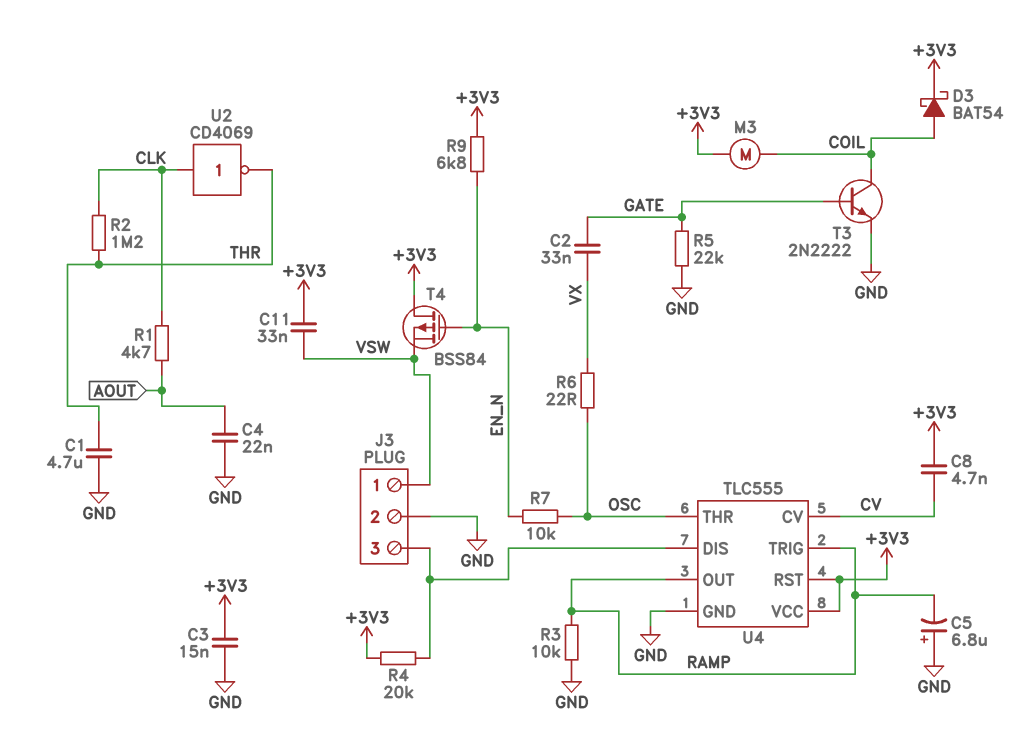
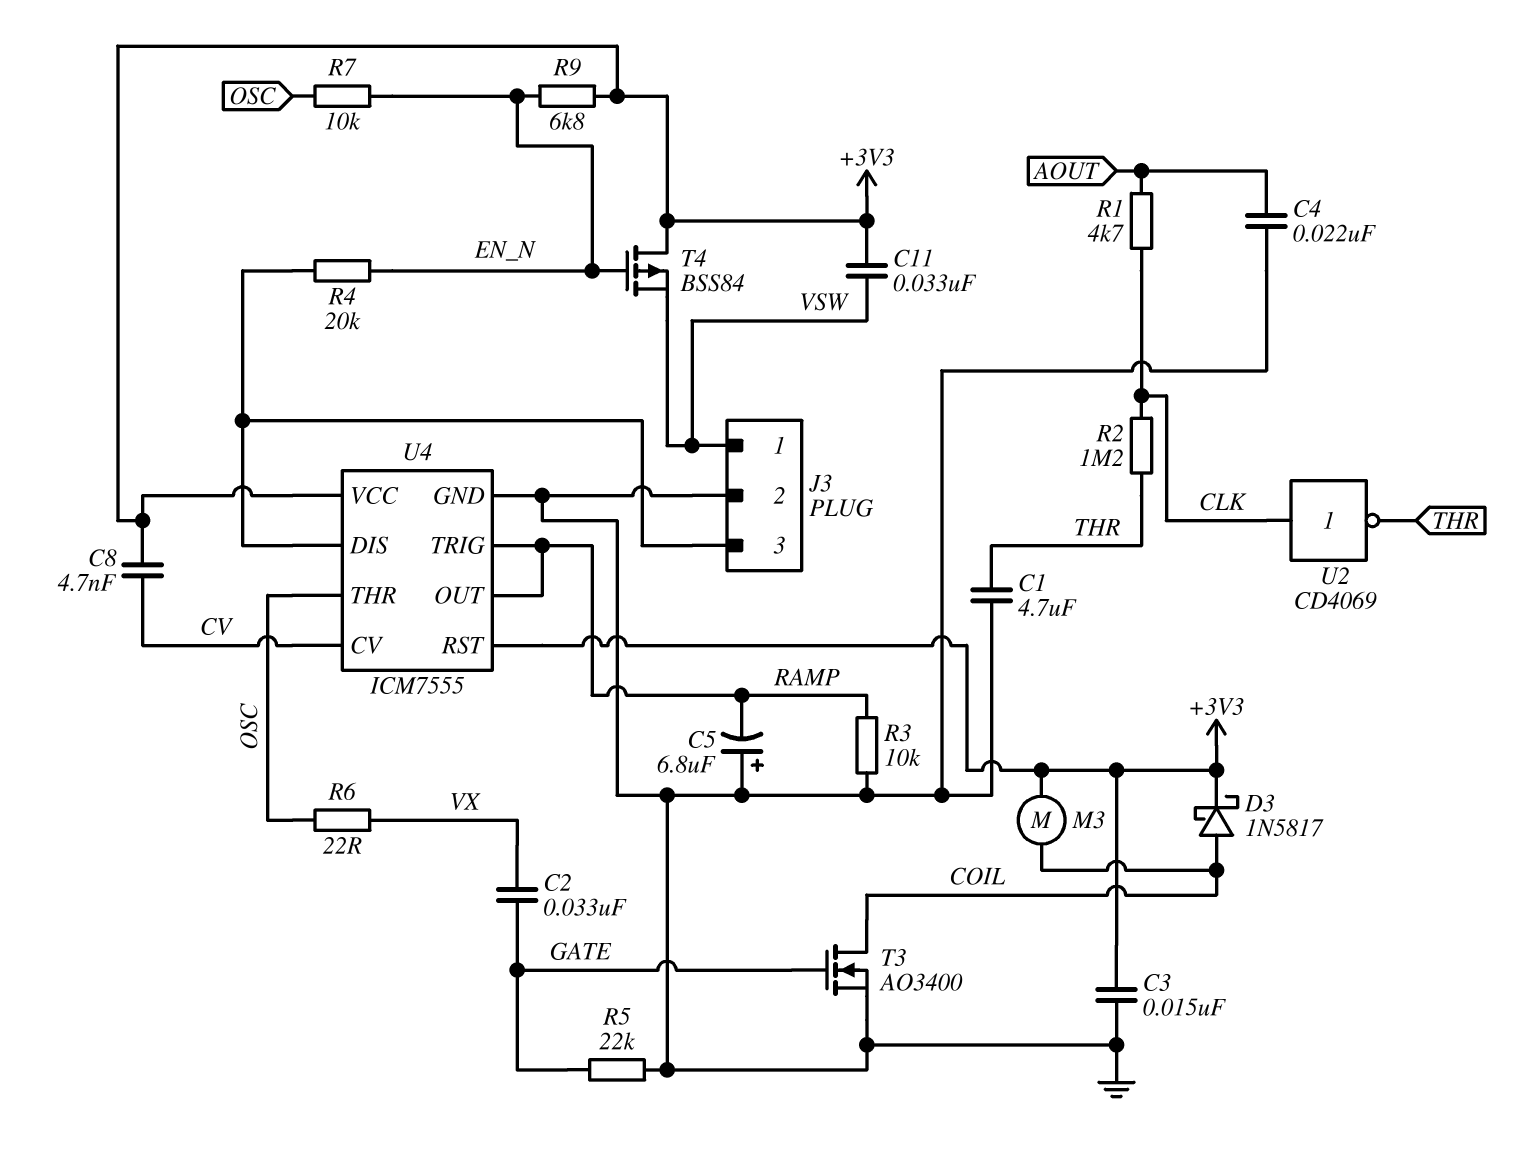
D3: schottky BAT54 (A COIL, K +3V3) -> schottky 1N5817 (A COIL, K +3V3)
R4: 20k (+3V3, J3/3) -> 20k (EN_N, J3/3)
T3: NPN 2N2222 (B GATE, C COIL, E GND) -> NMOS AO3400 (G GATE, D COIL, S GND)
U4: TLC555 -> ICM7555

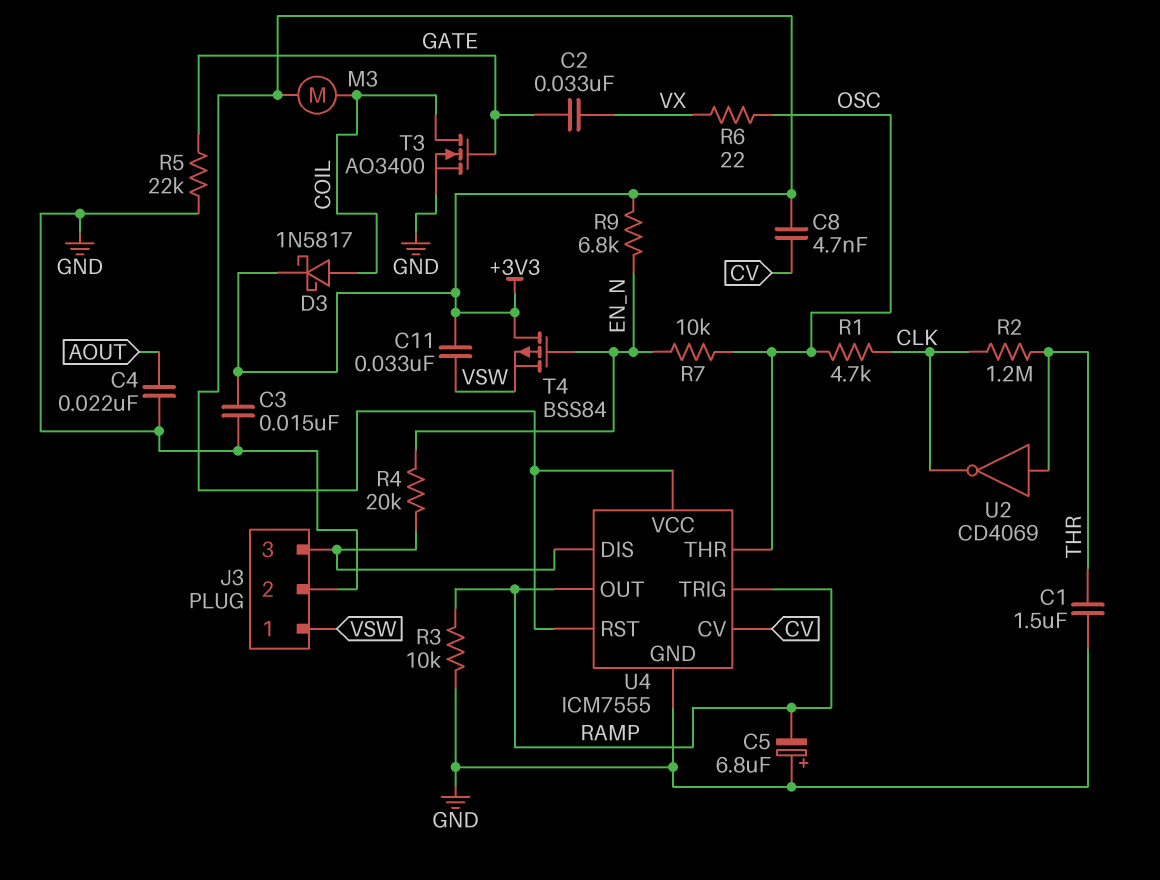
C1: 4.7uF (GND, THR) -> 1.5uF (GND, THR)
R1: 4.7k (AOUT, CLK) -> 4.7k (CLK, OSC)
U2: NOT CD4069 (in CLK, out THR) -> NOT CD4069 (in THR, out CLK)

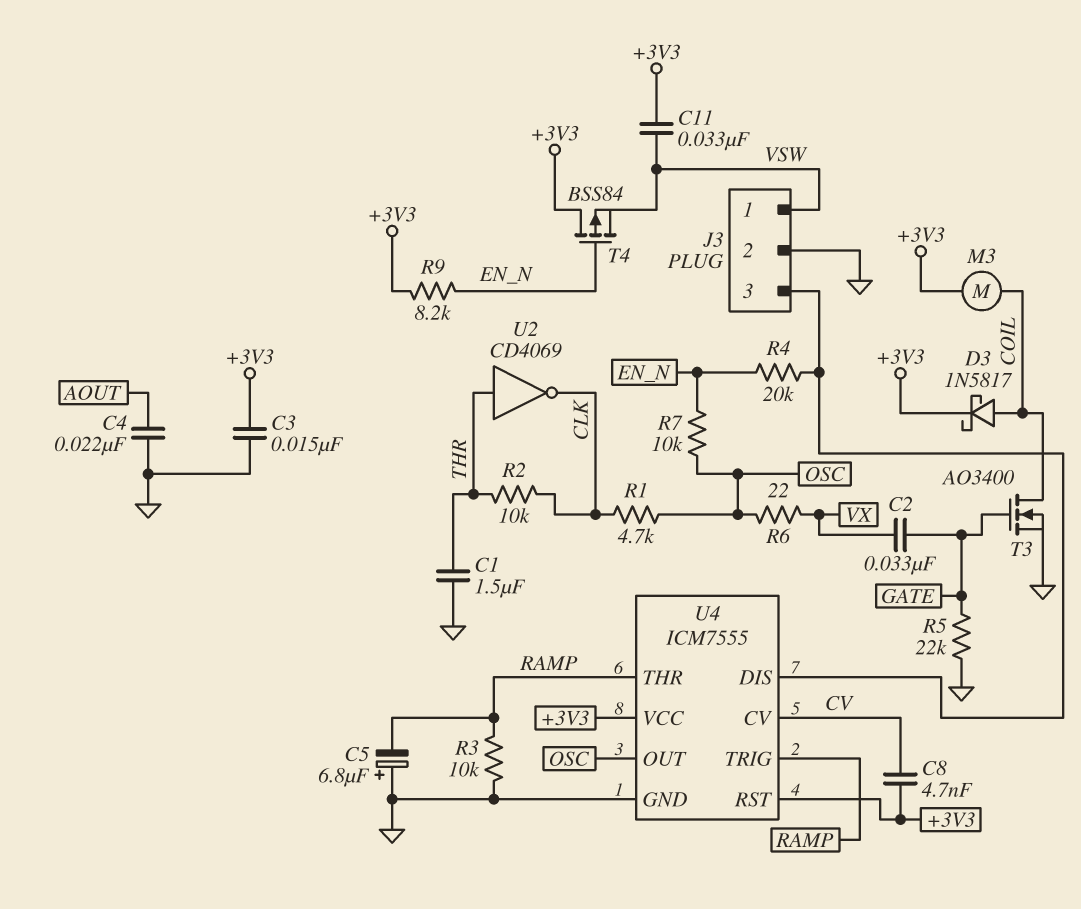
R2: 1.2M (CLK, THR) -> 10k (CLK, THR)
R9: 6.8k (+3V3, EN_N) -> 8.2k (+3V3, EN_N)
U4 pin OUT: RAMP -> OSC
U4 pin THR: OSC -> RAMP

